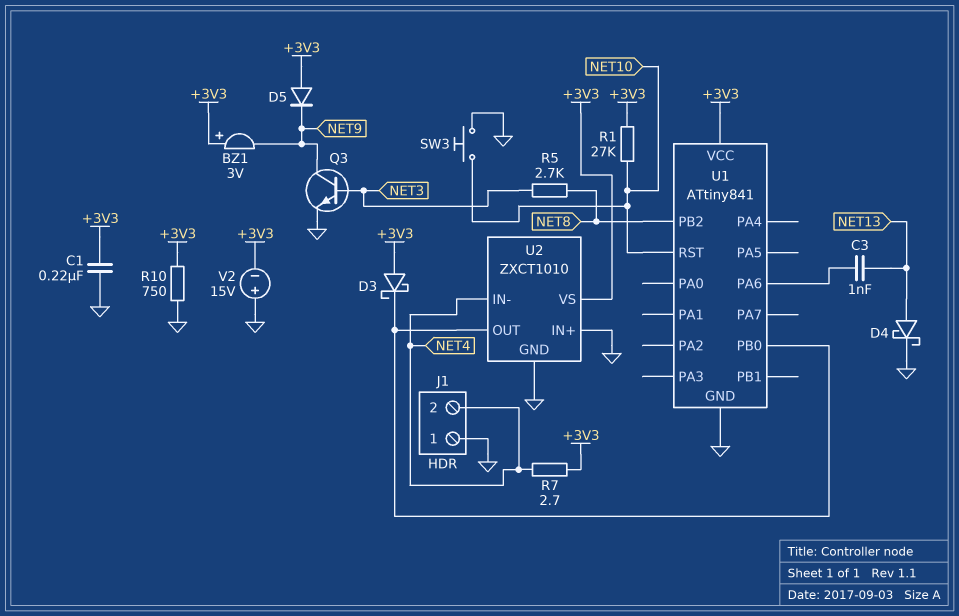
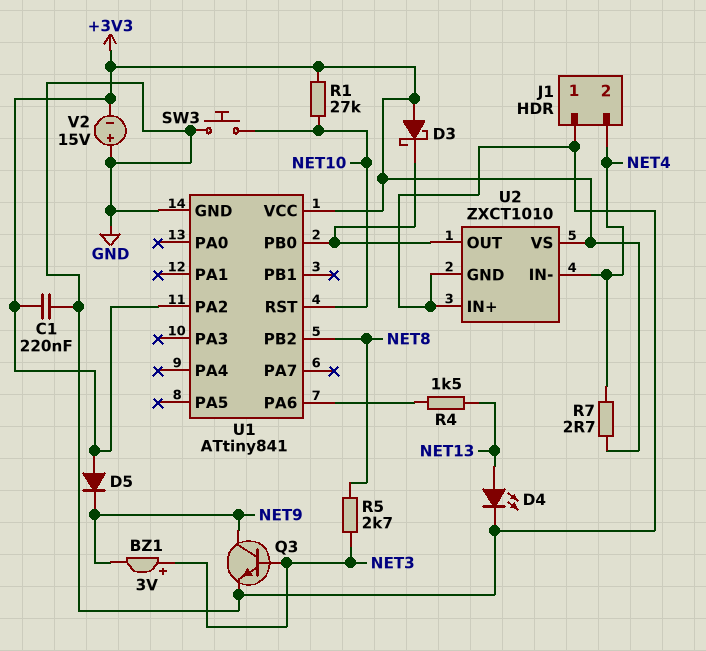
BZ1: buzzer 3V (plus +3V3, minus NET9) -> buzzer 3V (plus NET3, minus NET9)
C3: 1nF (NET13, U1/PA6) -> none
D4: schottky (A NET13, K GND) -> LED (A NET13, K GND)
R4: none -> 1.5k (NET13, U1/PA6)
R10: 750 (+3V3, GND) -> none
U1 pin PA2: none -> +3V3

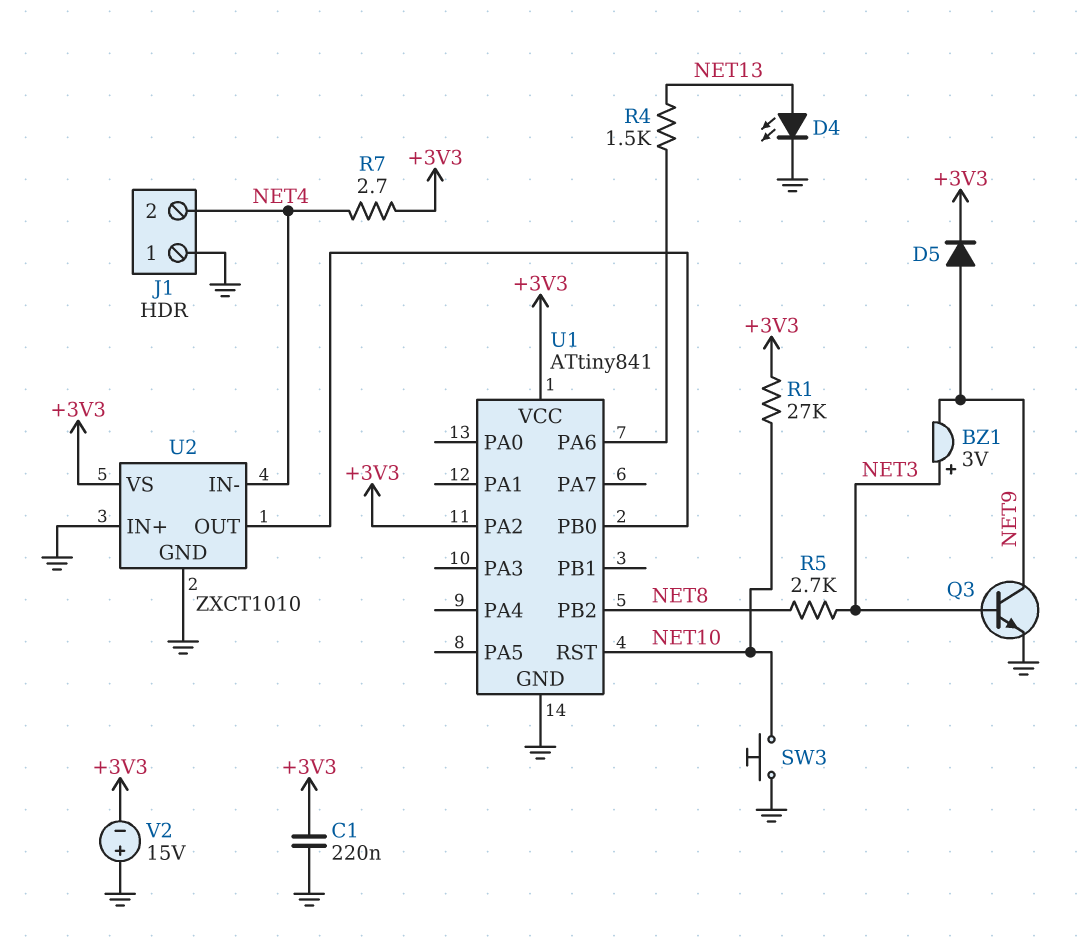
D3: schottky (A +3V3, K U1/PB0) -> none
D5: diode (A +3V3, K NET9) -> diode (A NET9, K +3V3)

